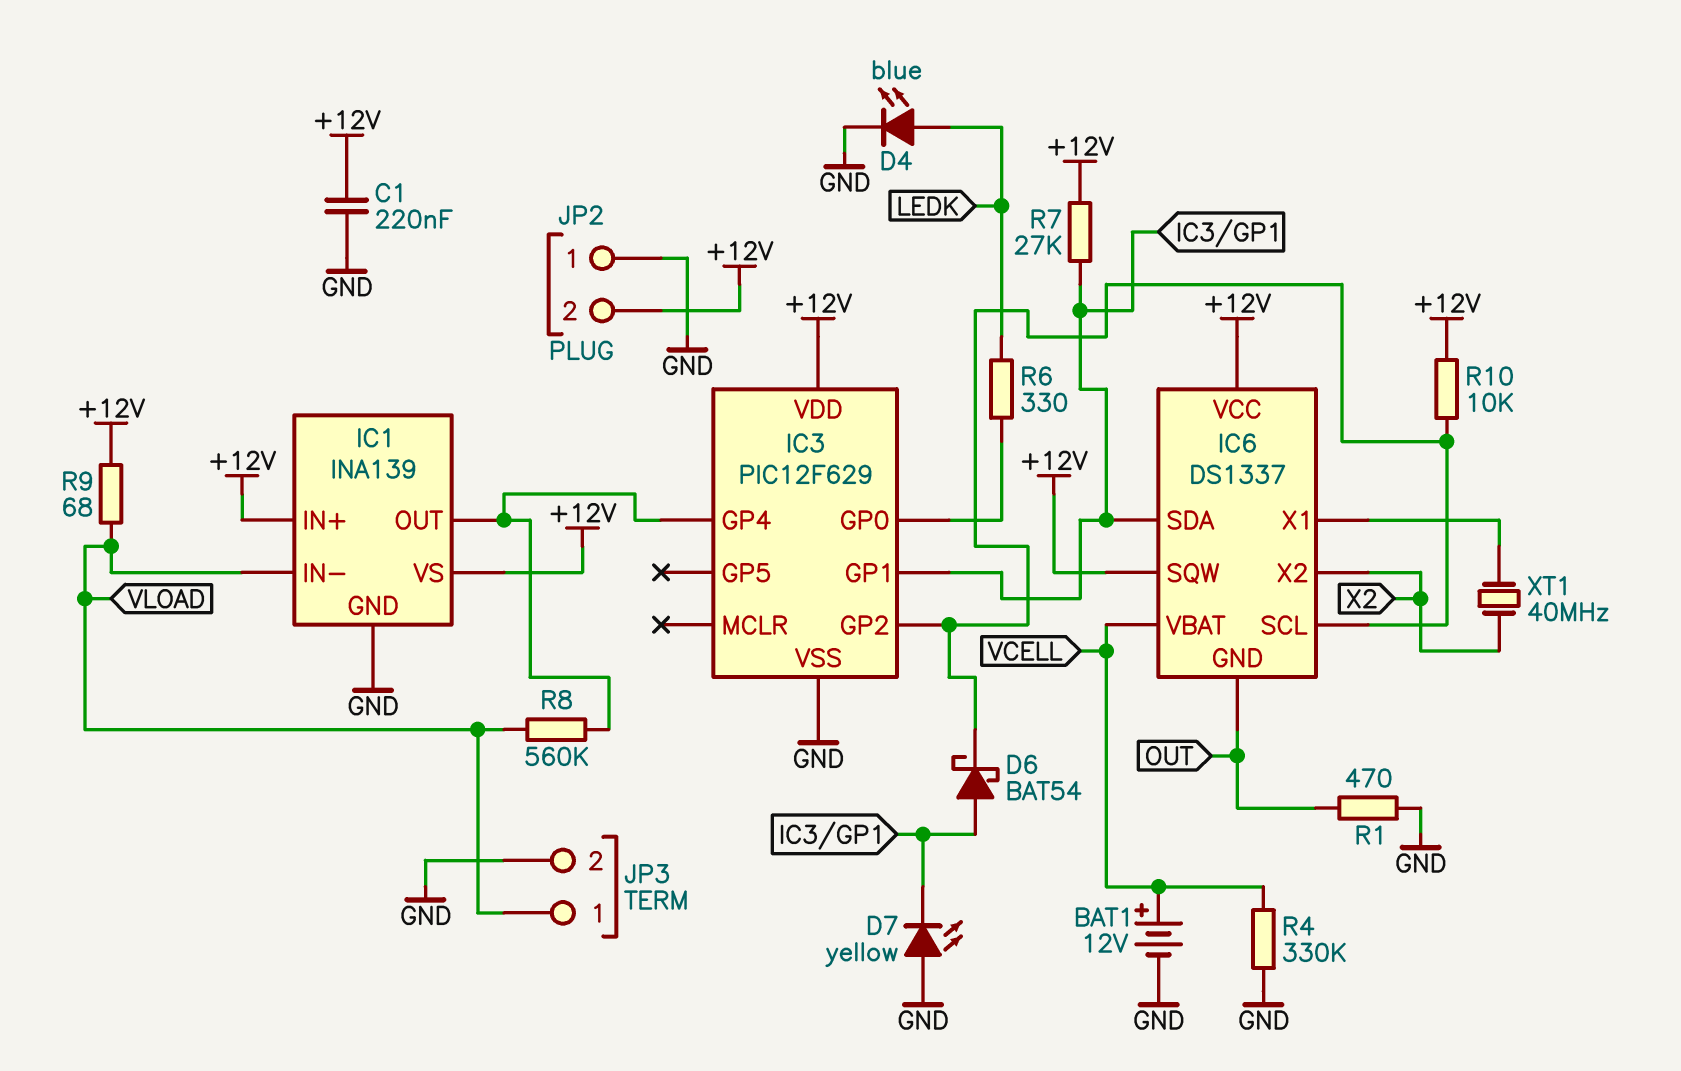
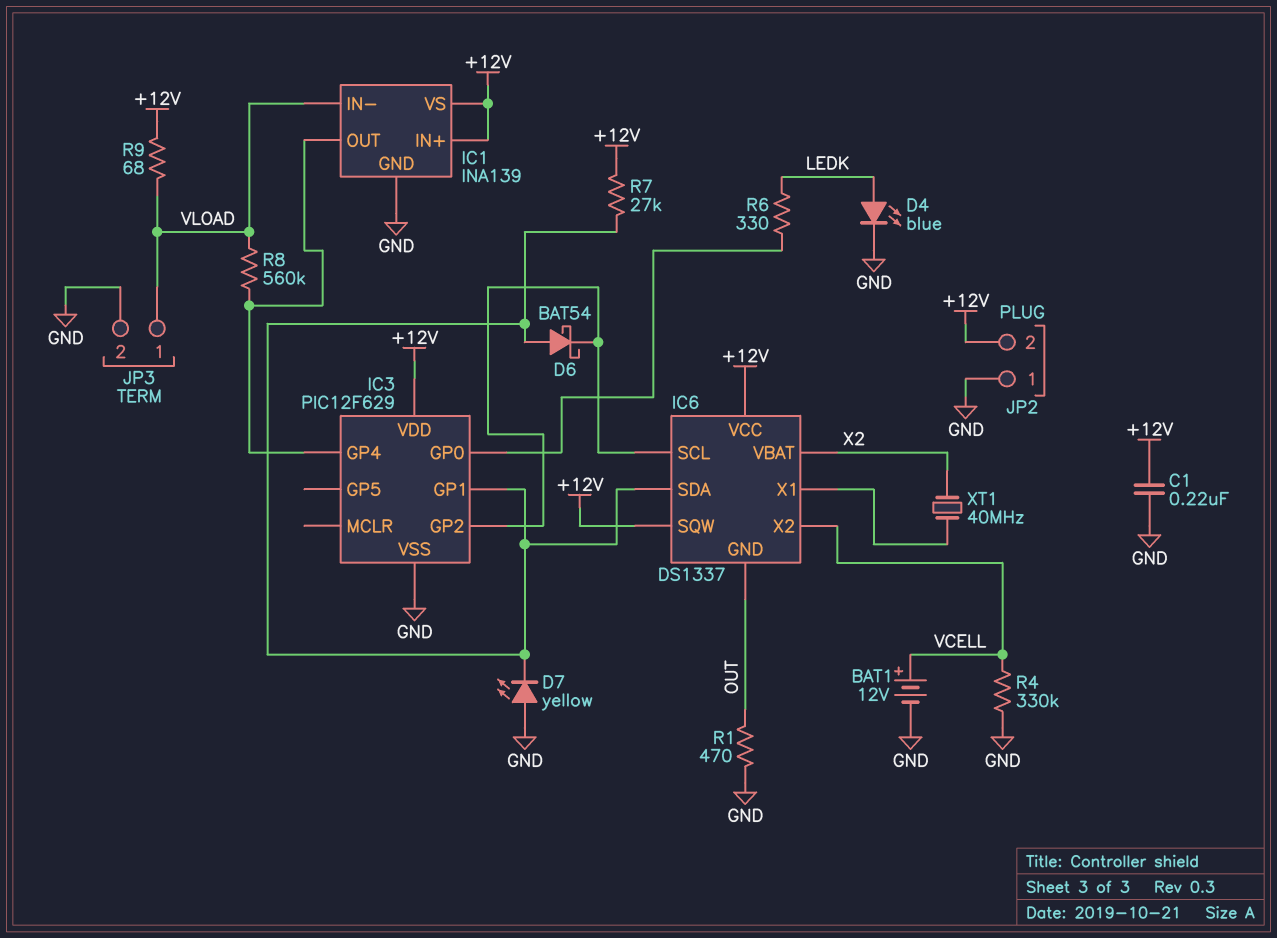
IC6 pin VBAT: VCELL -> X2
IC6 pin X2: X2 -> VCELL
R10: 10k (+12V, IC3/GP2) -> none

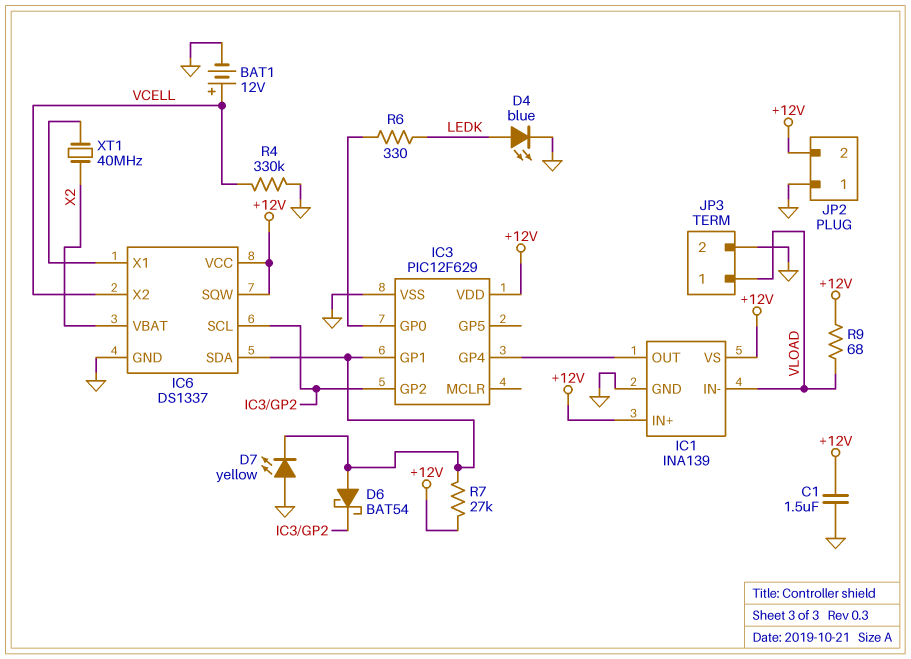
C1: 220nF (+12V, GND) -> 1.5uF (+12V, GND)
IC6 pin GND: OUT -> GND
R1: 470 (GND, OUT) -> none
R8: 560k (IC1/OUT, VLOAD) -> none

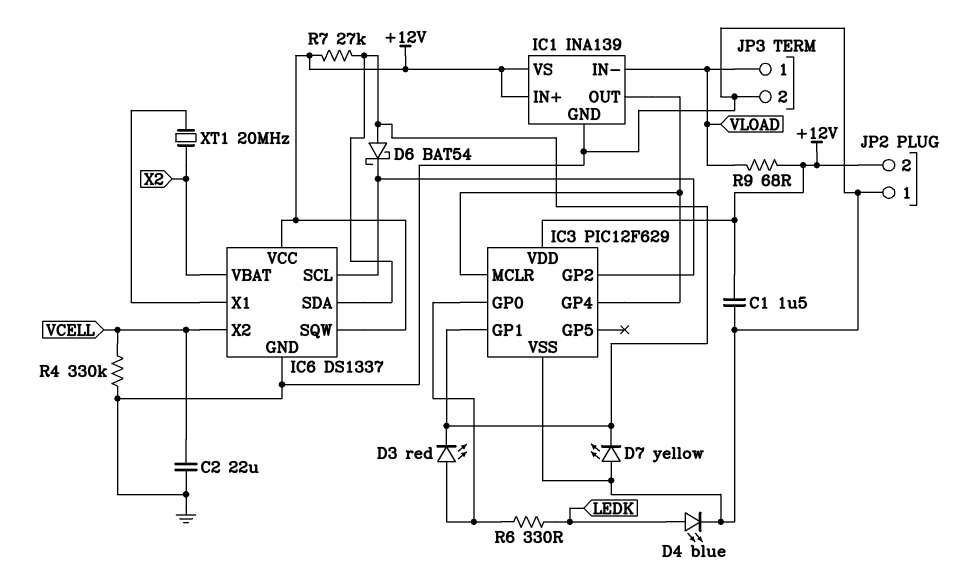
BAT1: 12V (plus VCELL, minus GND) -> none
C2: none -> 22uF (GND, VCELL)
D3: none -> LED red (A IC3/GP0, K IC3/GP1)
IC3 pin MCLR: none -> IC1/OUT
XT1: 40MHz (IC6/X1, X2) -> 20MHz (IC6/X1, X2)

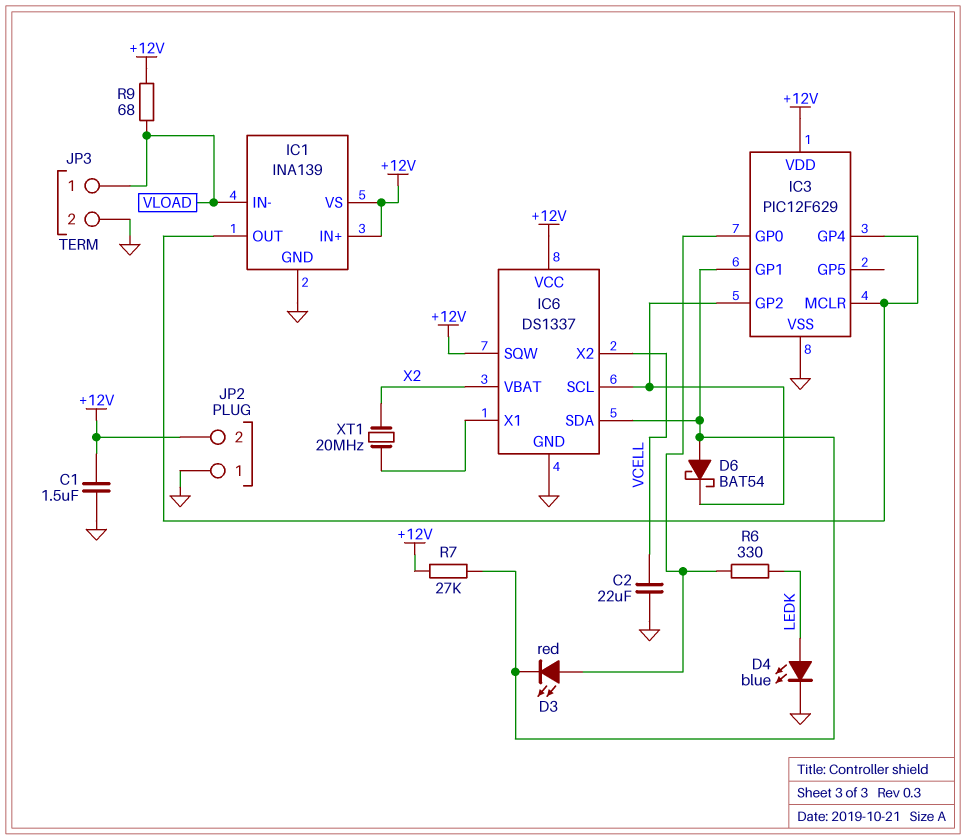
D7: LED yellow (A GND, K IC3/GP1) -> none
R4: 330k (GND, VCELL) -> none

